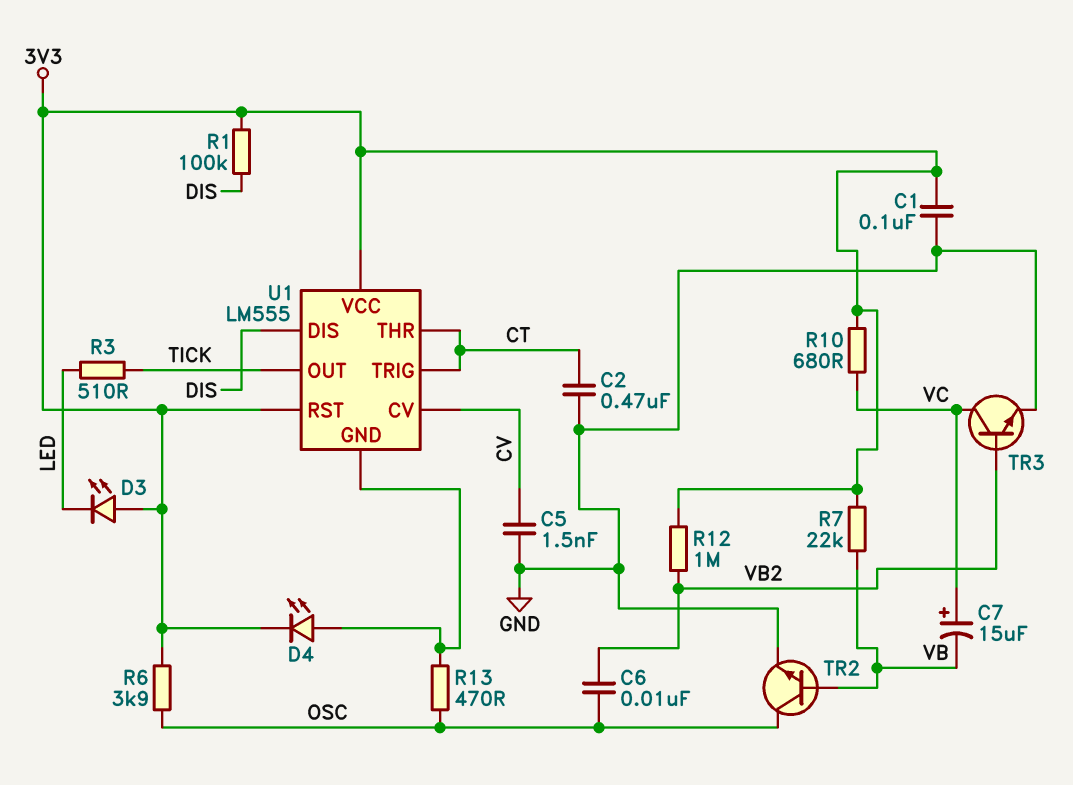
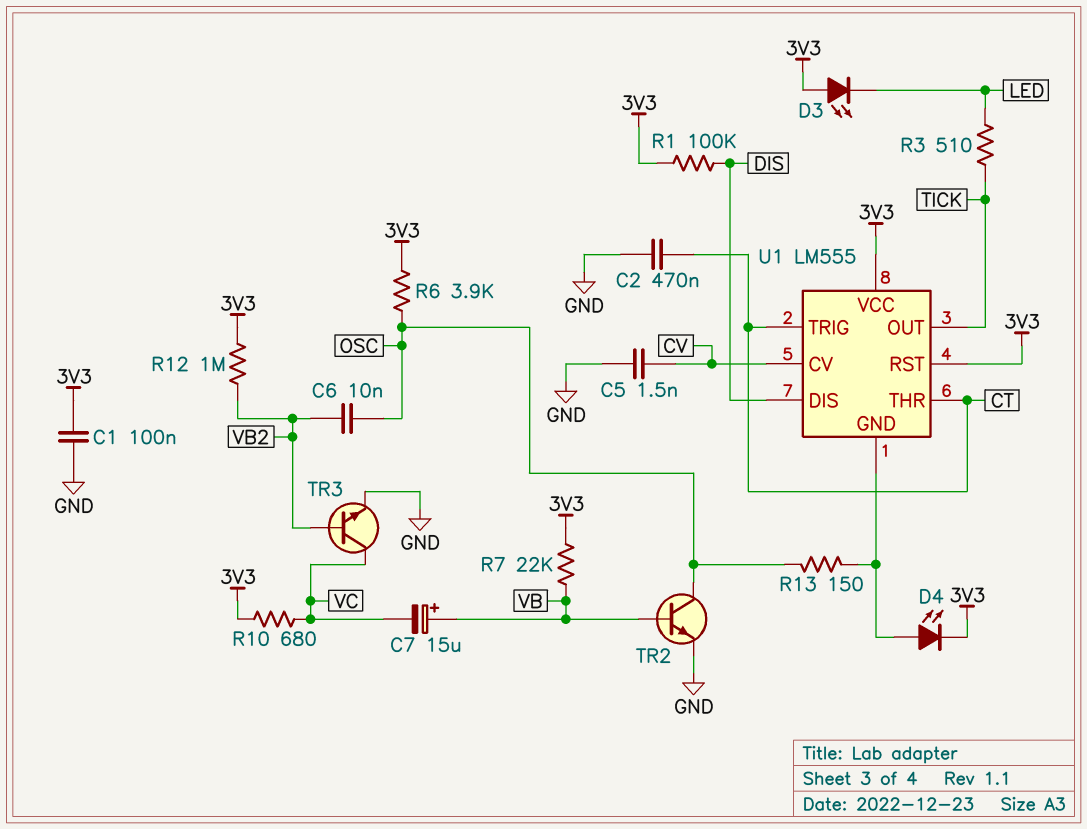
C7: 15uF (plus VC, minus VB) -> 15uF (plus VB, minus VC)
R13: 470 (OSC, U1/GND) -> 150 (OSC, U1/GND)

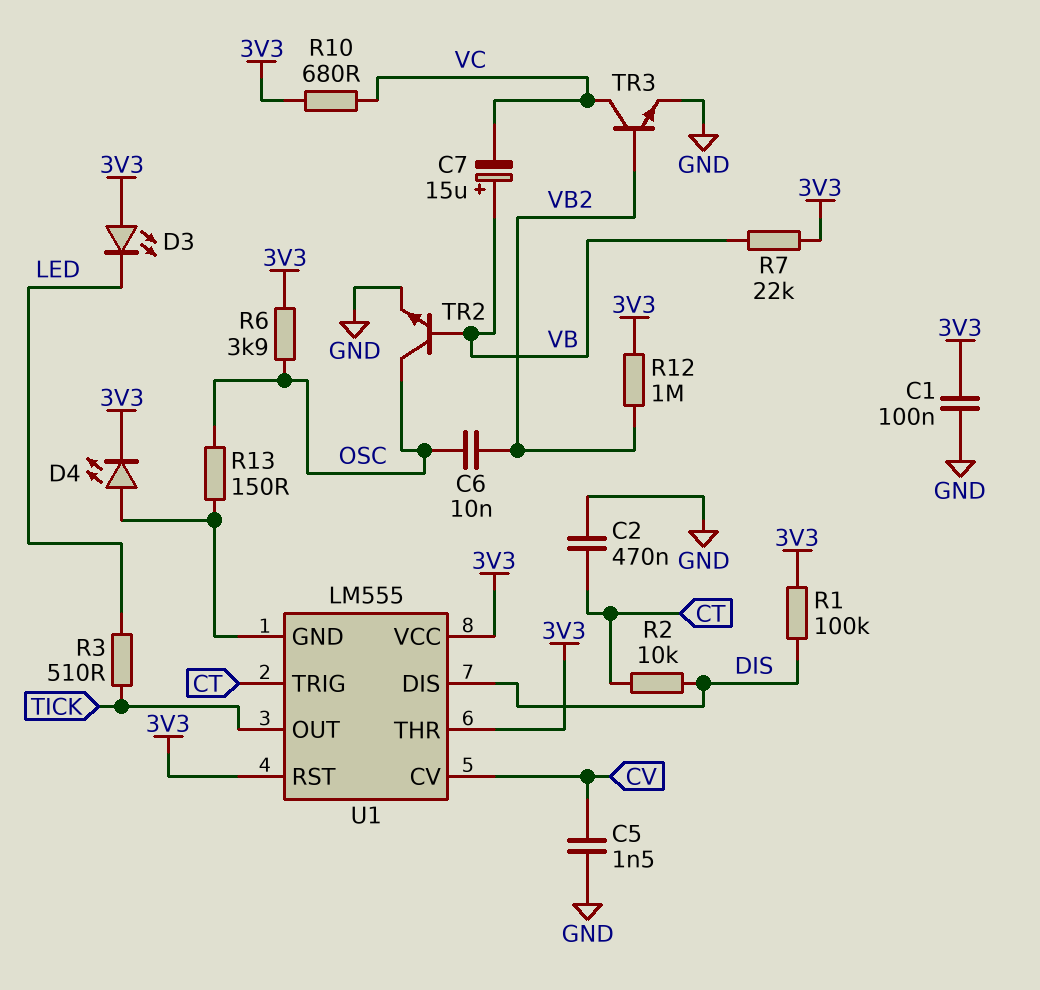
R2: none -> 10k (CT, DIS)
U1 pin THR: CT -> 3V3

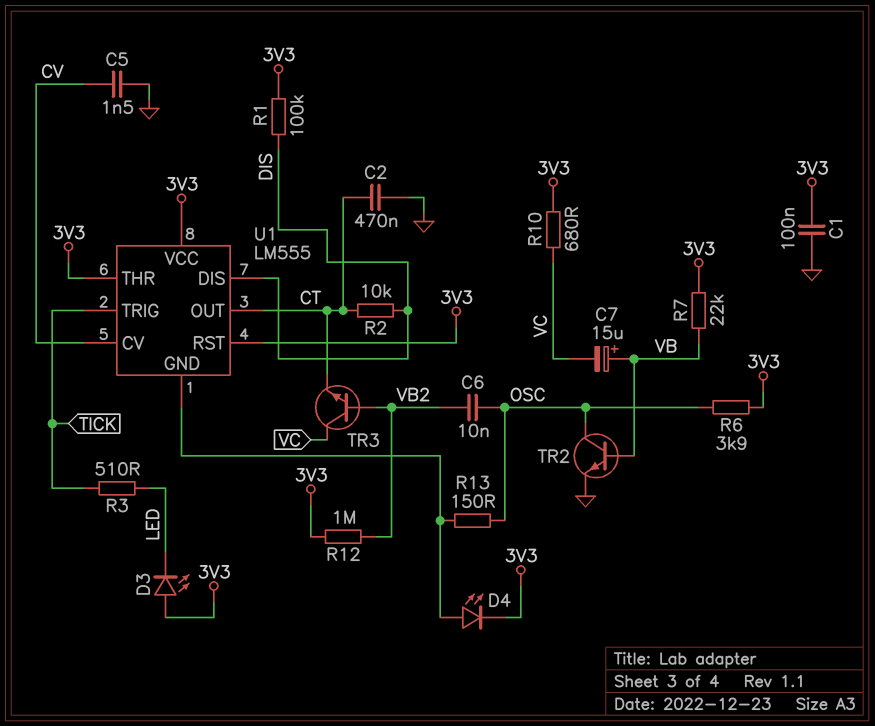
TR3: NPN (B VB2, C VC, E GND) -> NPN (B VB2, C VC, E CT)
U1 pin OUT: TICK -> CT
U1 pin TRIG: CT -> TICK

